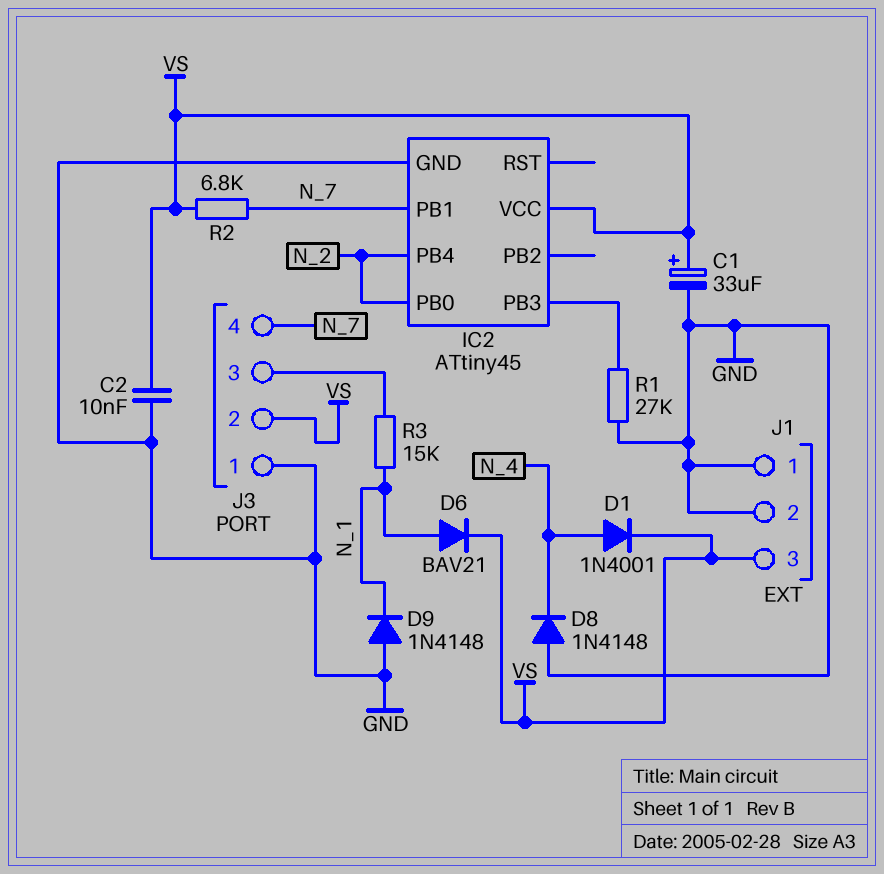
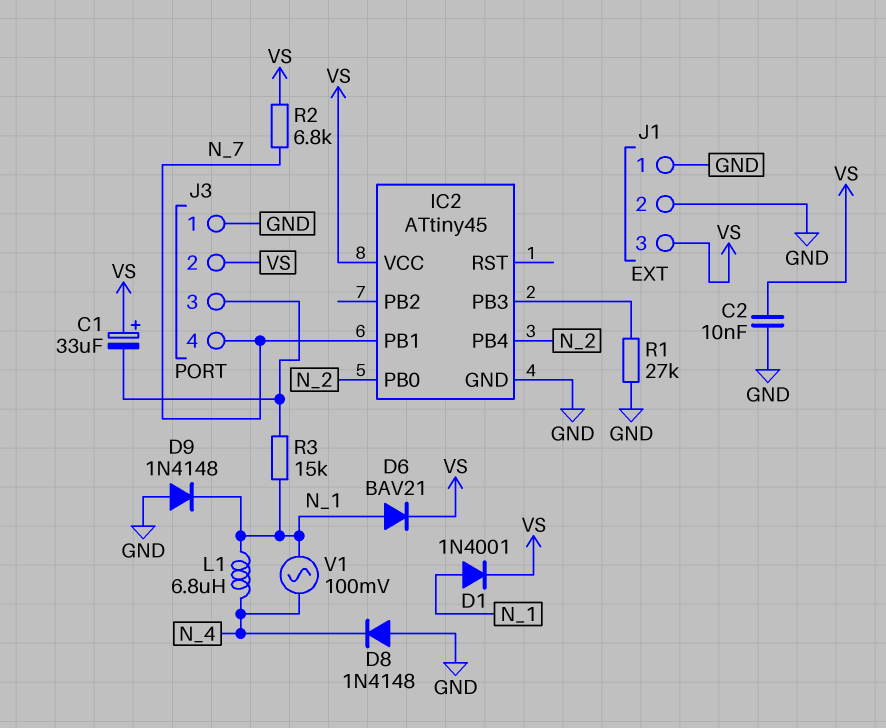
C1: 33uF (plus VS, minus GND) -> 33uF (plus VS, minus J3/3)
D1: diode 1N4001 (A N_4, K VS) -> diode 1N4001 (A N_1, K VS)
L1: none -> 6.8uH (N_1, N_4)
V1: none -> AC 100mV (N_1, N_4)

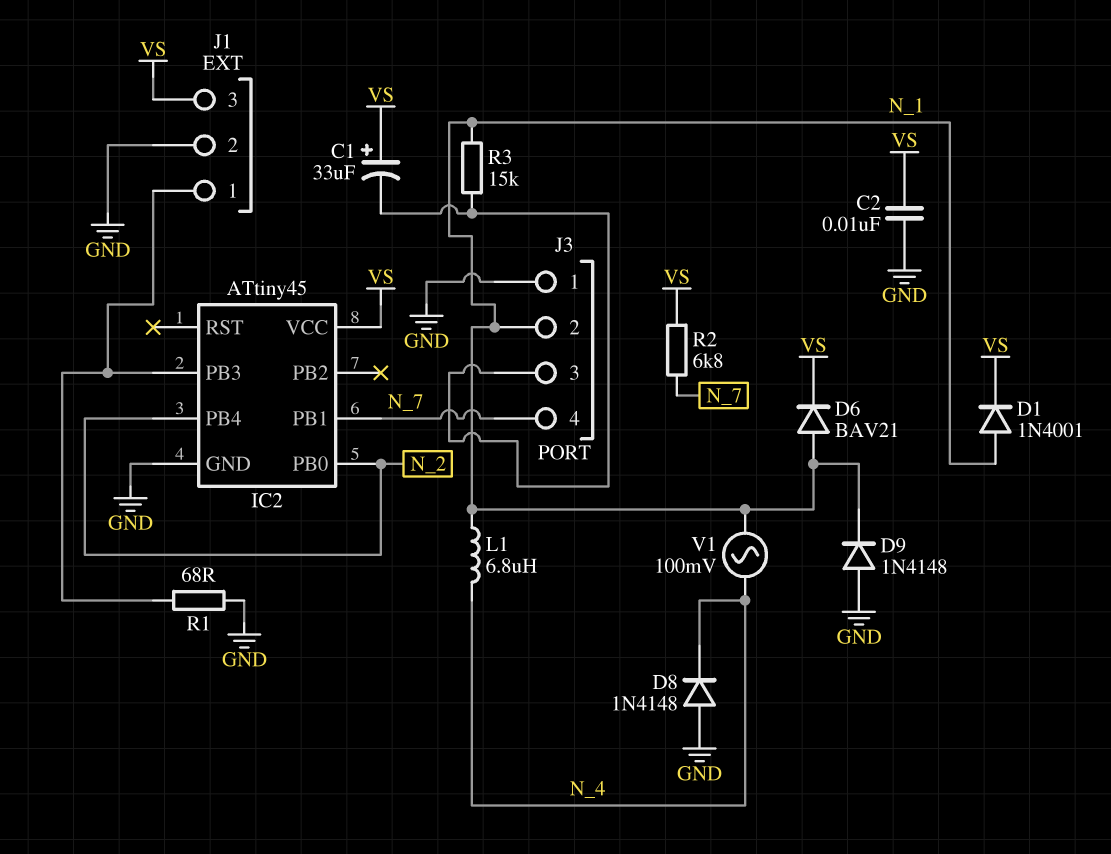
J1 pin 1: GND -> IC2/PB3
J3 pin 2: VS -> N_1
R1: 27k (GND, IC2/PB3) -> 68 (GND, IC2/PB3)

